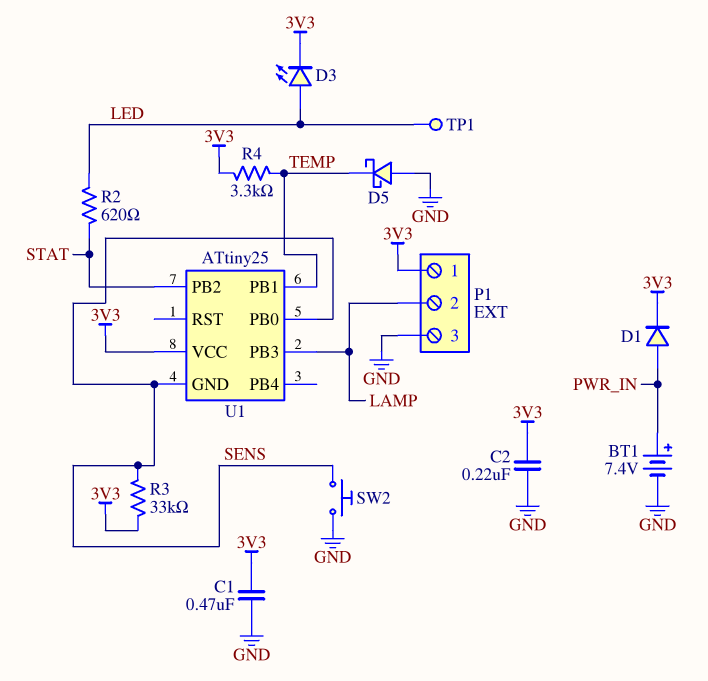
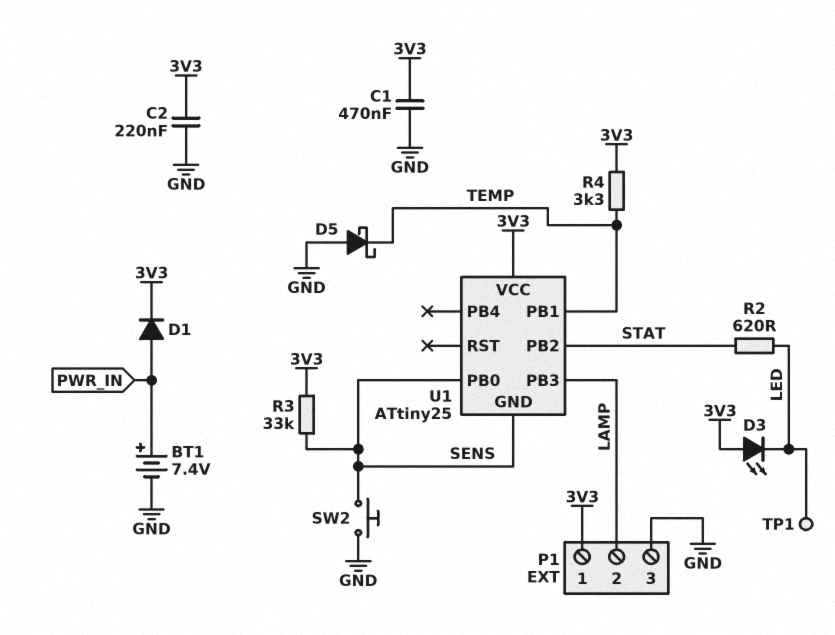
D3: LED (A LED, K 3V3) -> LED (A 3V3, K LED)

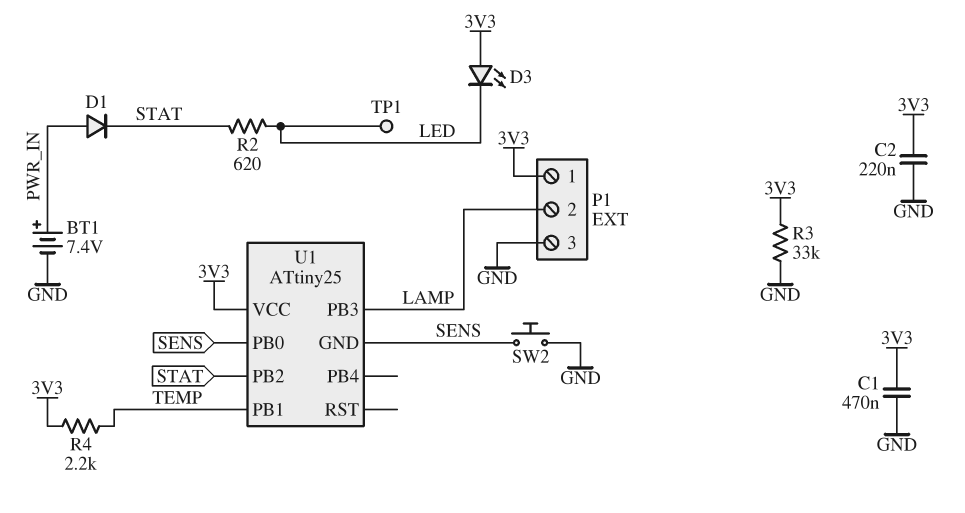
D1: diode (A PWR_IN, K 3V3) -> diode (A PWR_IN, K STAT)
D5: schottky (A GND, K TEMP) -> none
R3: 33k (3V3, SENS) -> 33k (3V3, GND)
R4: 3.3k (3V3, TEMP) -> 2.2k (3V3, TEMP)

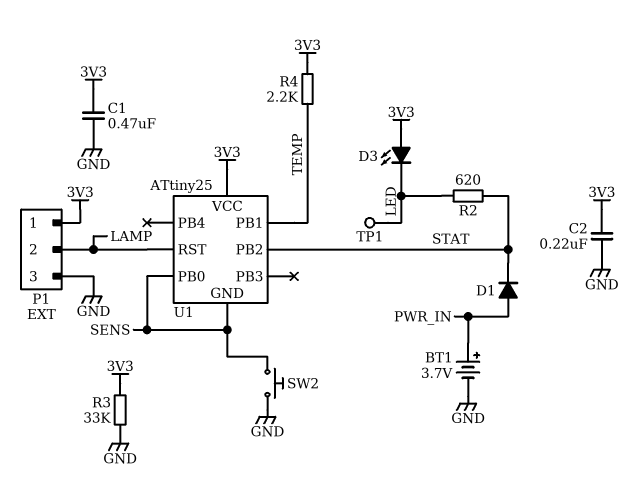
BT1: 7.4V (plus PWR_IN, minus GND) -> 3.7V (plus PWR_IN, minus GND)
U1 pin PB3: LAMP -> none
U1 pin RST: none -> LAMP

